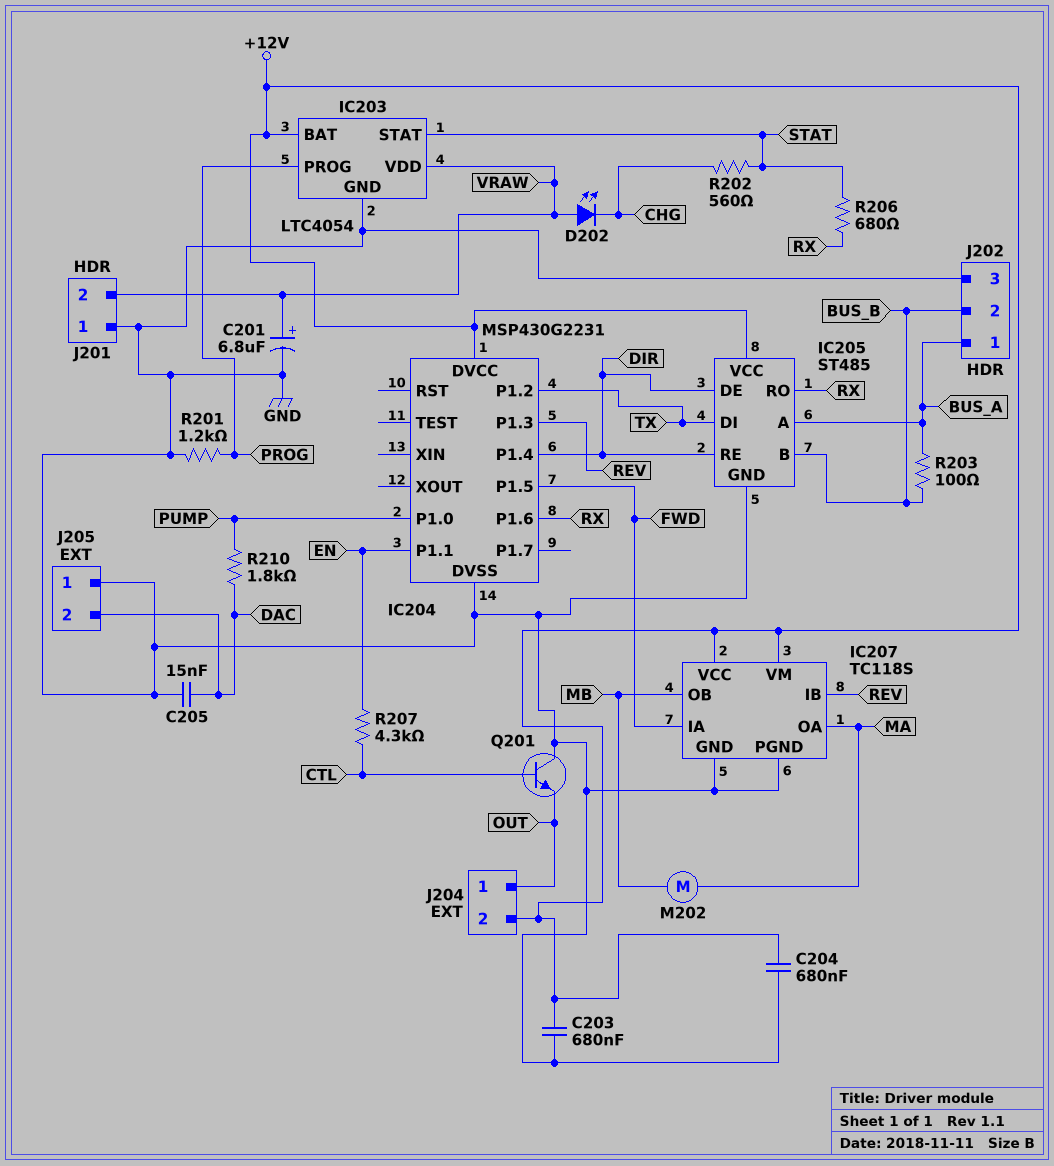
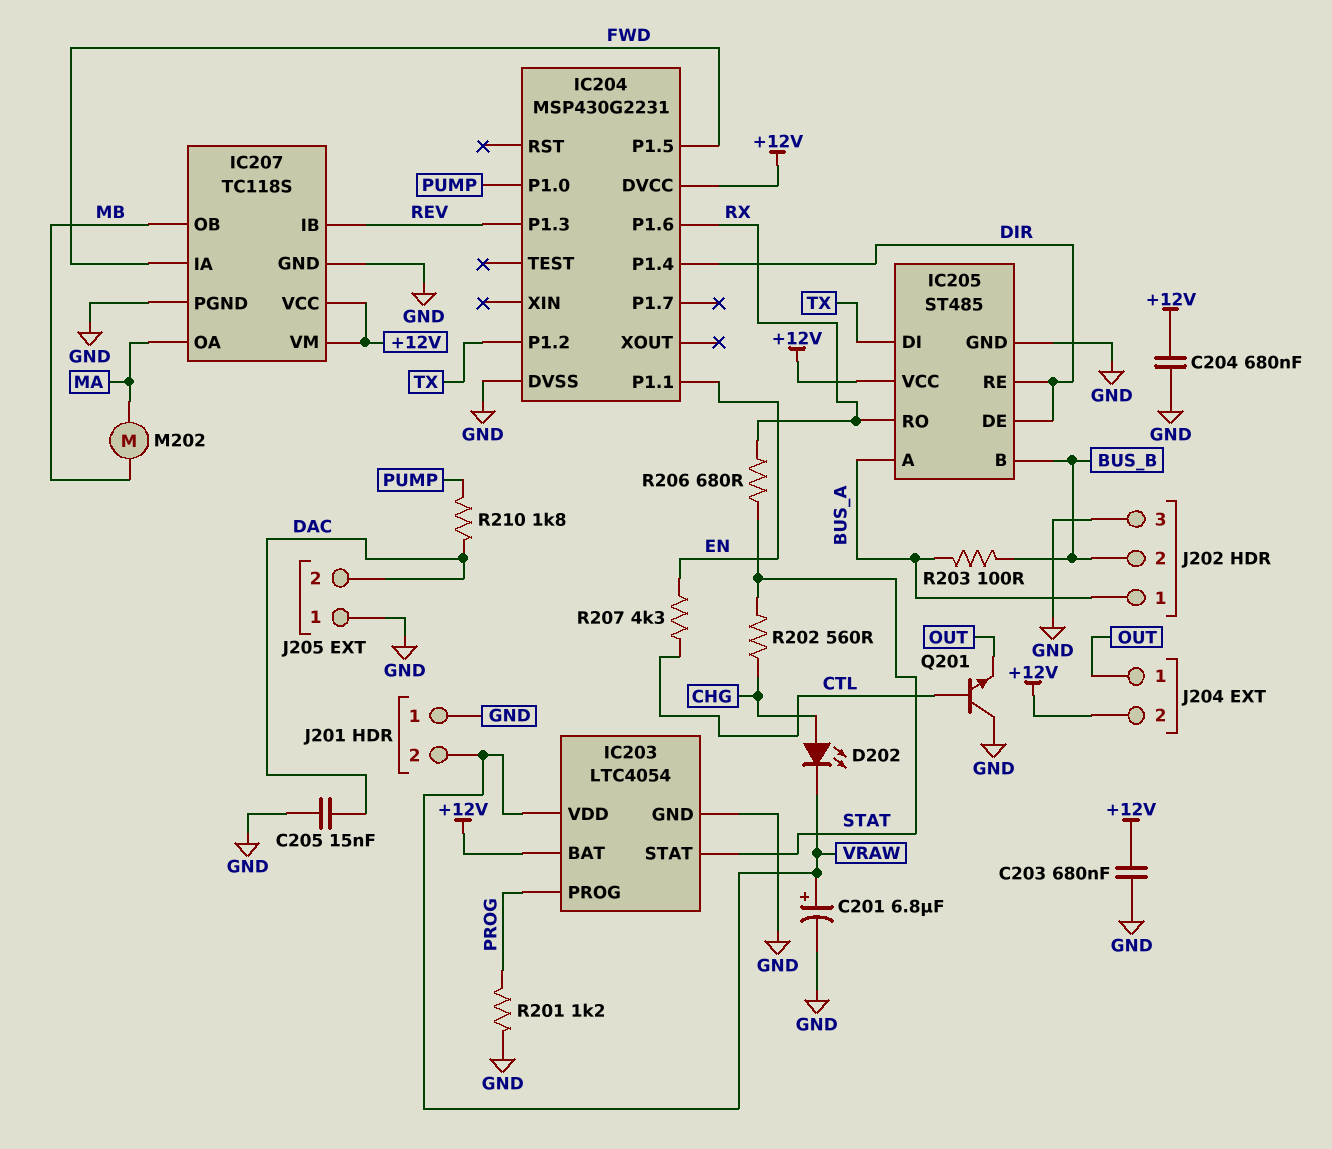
D202: LED (A VRAW, K CHG) -> LED (A CHG, K VRAW)

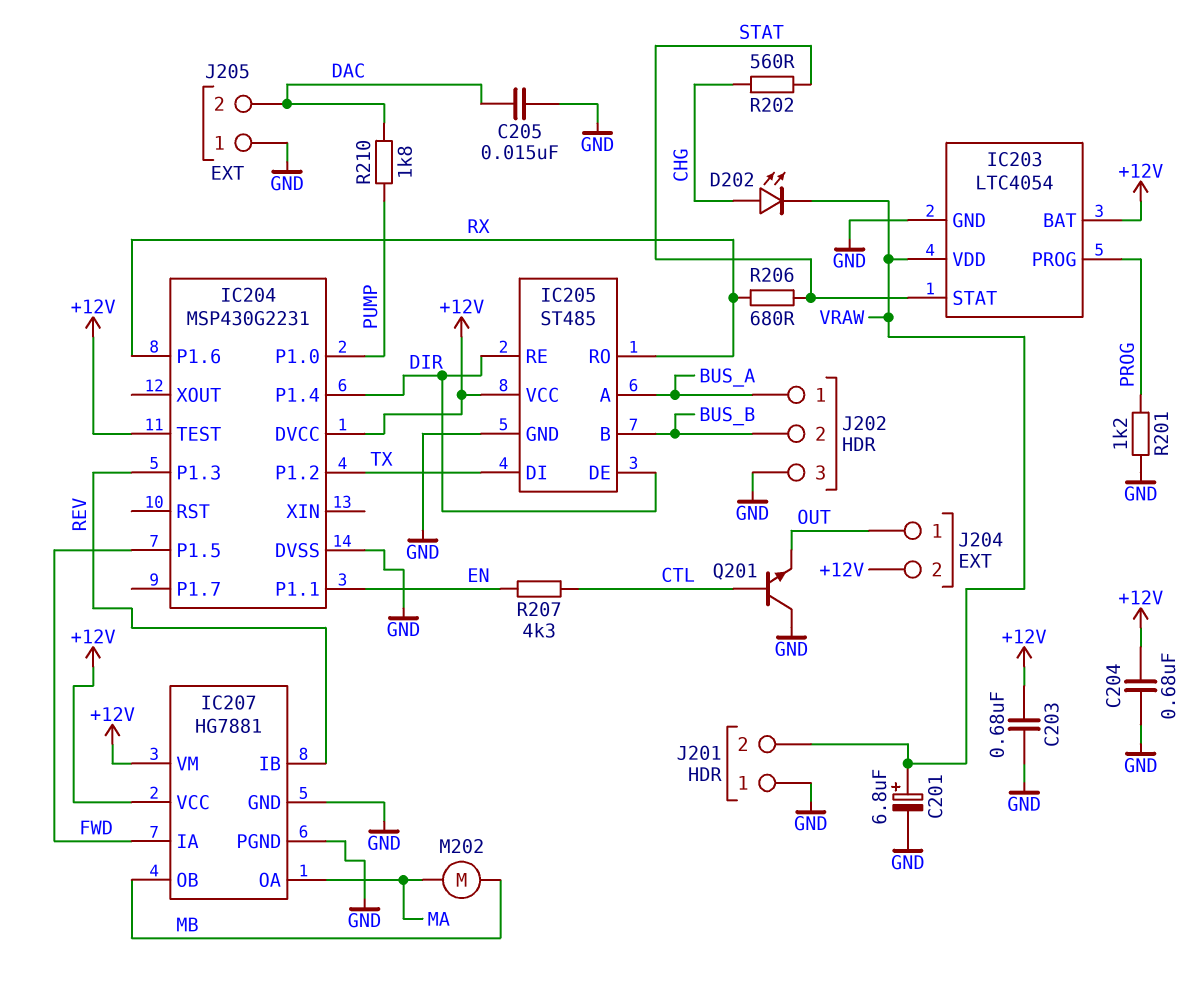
IC204 pin TEST: none -> +12V
IC207: TC118S -> HG7881
R203: 100 (BUS_A, BUS_B) -> none

